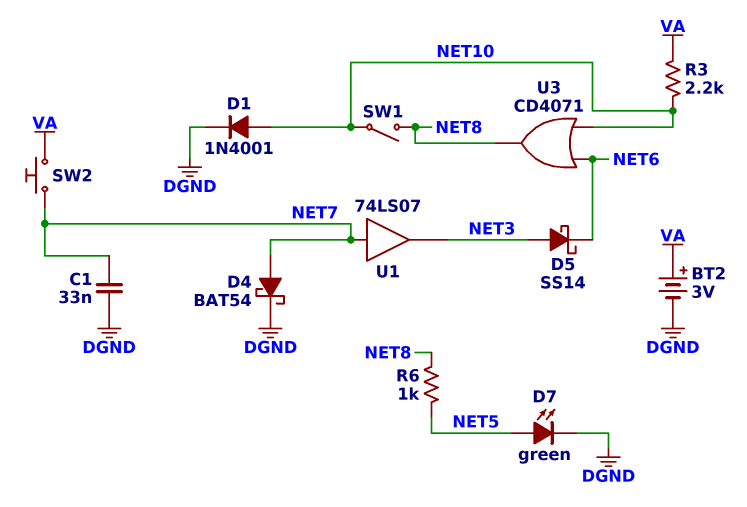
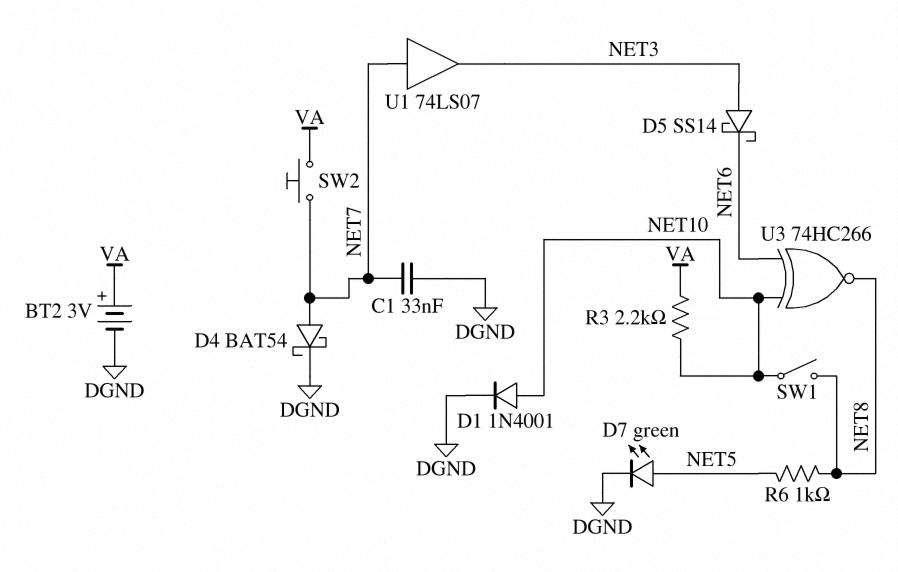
U3: OR CD4071 (in NET6, in NET10, out NET8) -> XNOR 74HC266 (in NET6, in NET10, out NET8)

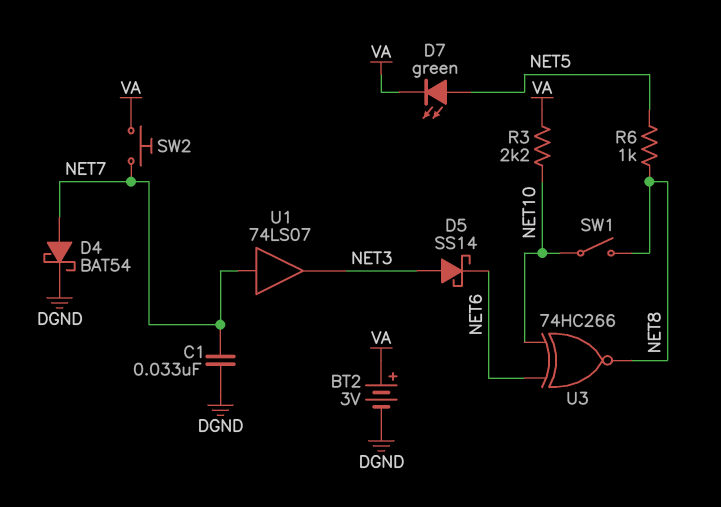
D1: diode 1N4001 (A NET10, K DGND) -> none
D7: LED green (A NET5, K DGND) -> LED green (A NET5, K VA)

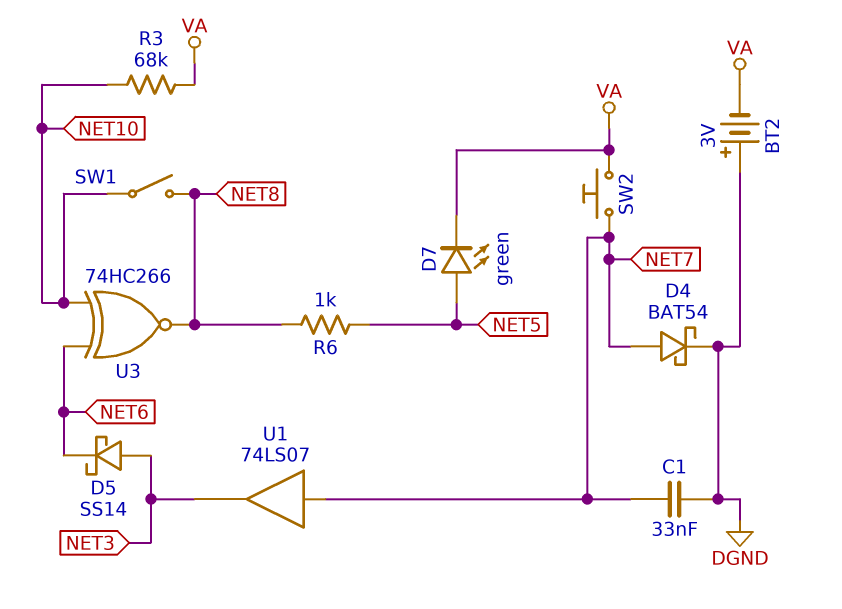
BT2: 3V (plus VA, minus DGND) -> 3V (plus DGND, minus VA)
R3: 2.2k (NET10, VA) -> 68k (NET10, VA)

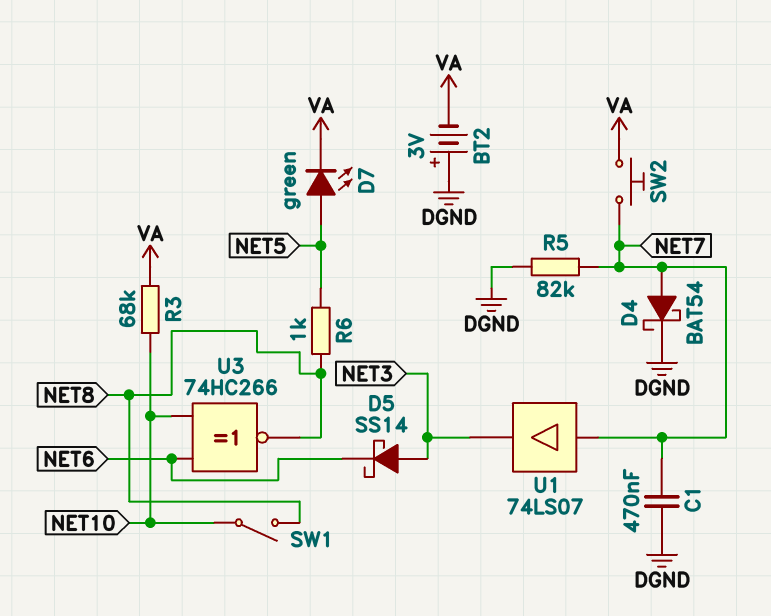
C1: 33nF (DGND, NET7) -> 470nF (DGND, NET7)
R5: none -> 82k (DGND, NET7)

